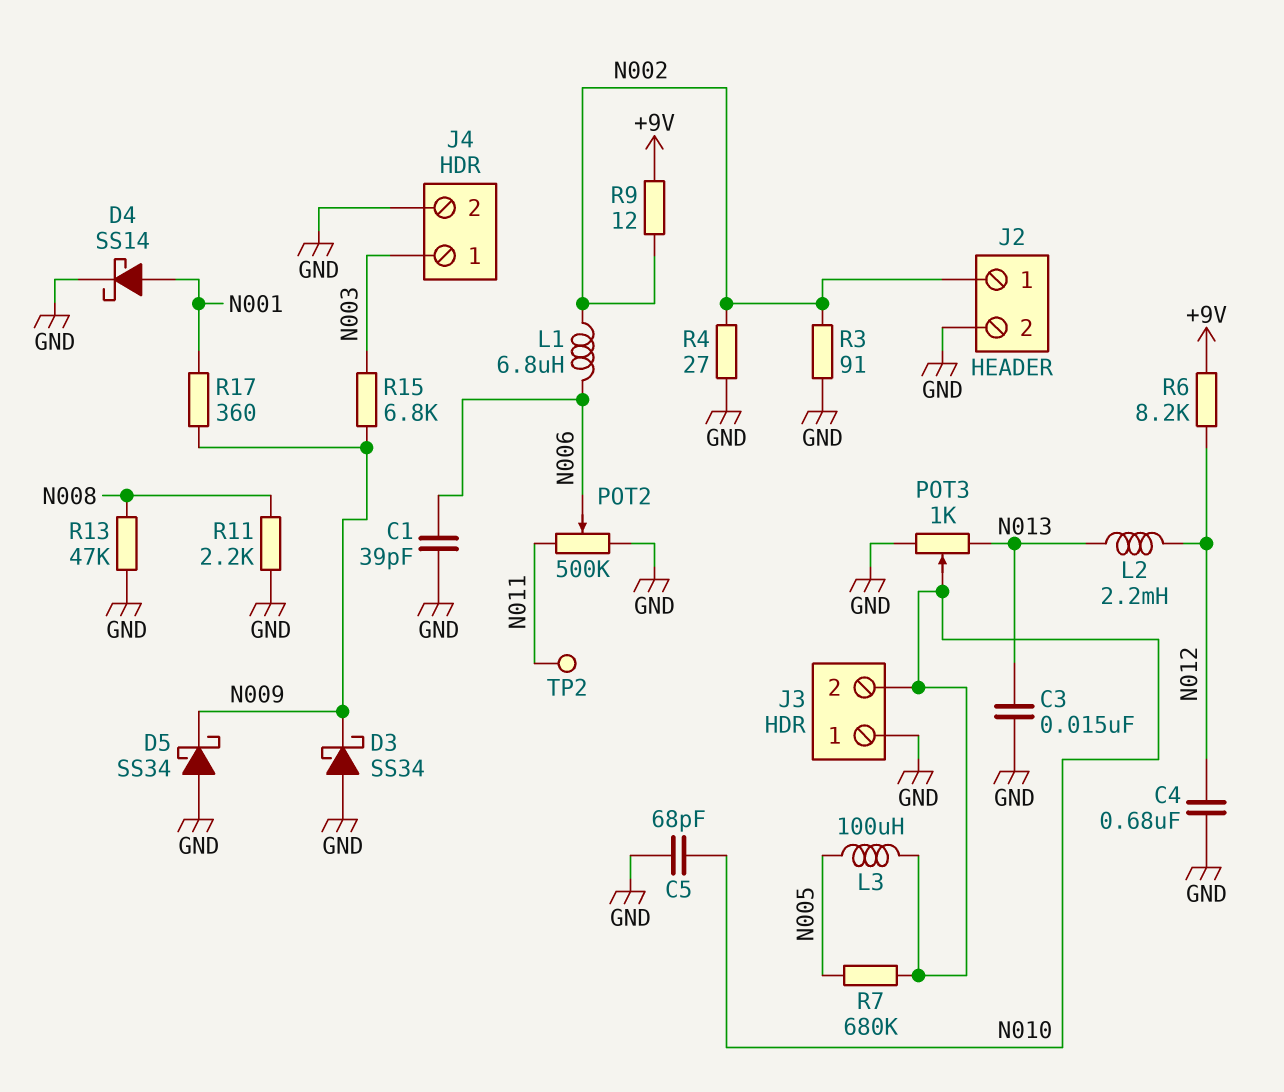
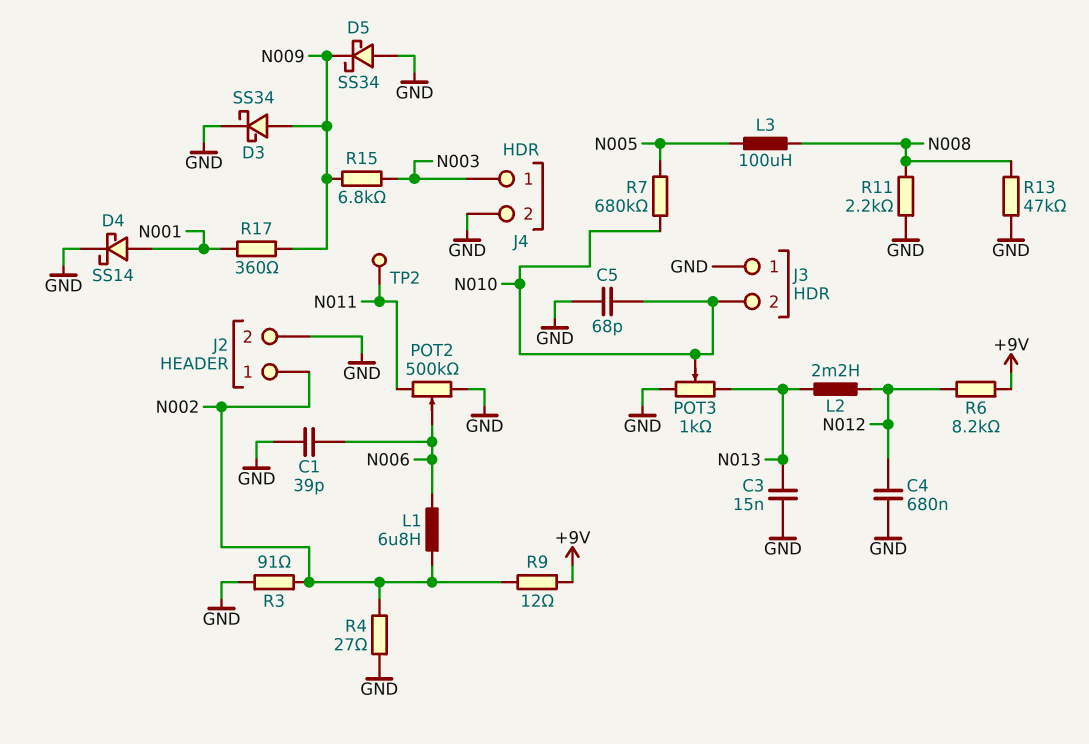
D3: schottky SS34 (A GND, K N009) -> schottky SS34 (A N009, K GND)
L3: 100uH (N005, N010) -> 100uH (N005, N008)

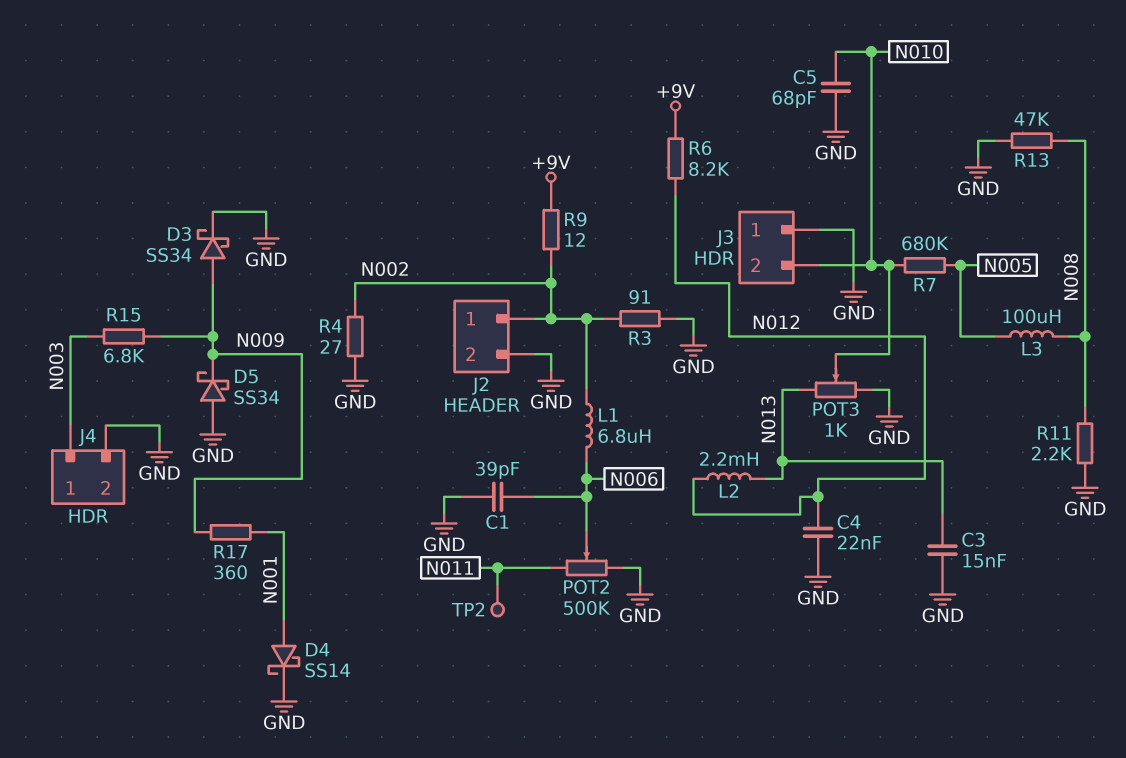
C4: 680nF (GND, N012) -> 22nF (GND, N012)

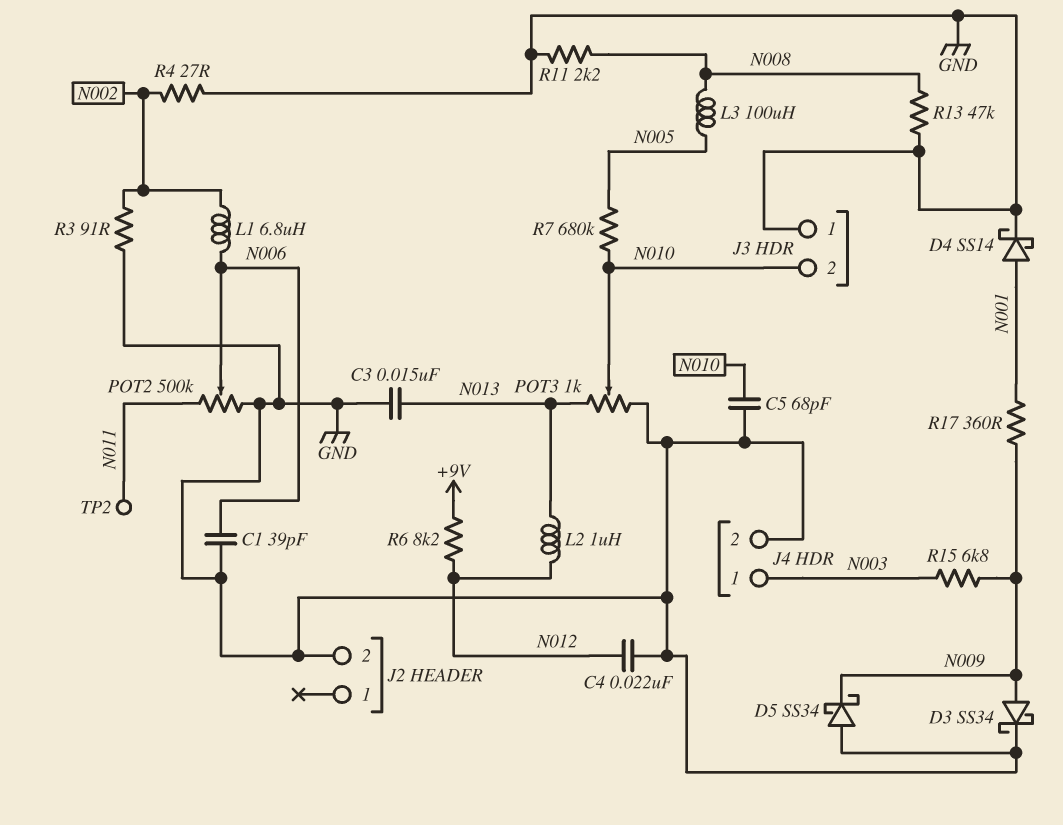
J2 pin 1: N002 -> none
L2: 2.2mH (N012, N013) -> 1uH (N012, N013)
R9: 12 (+9V, N002) -> none

